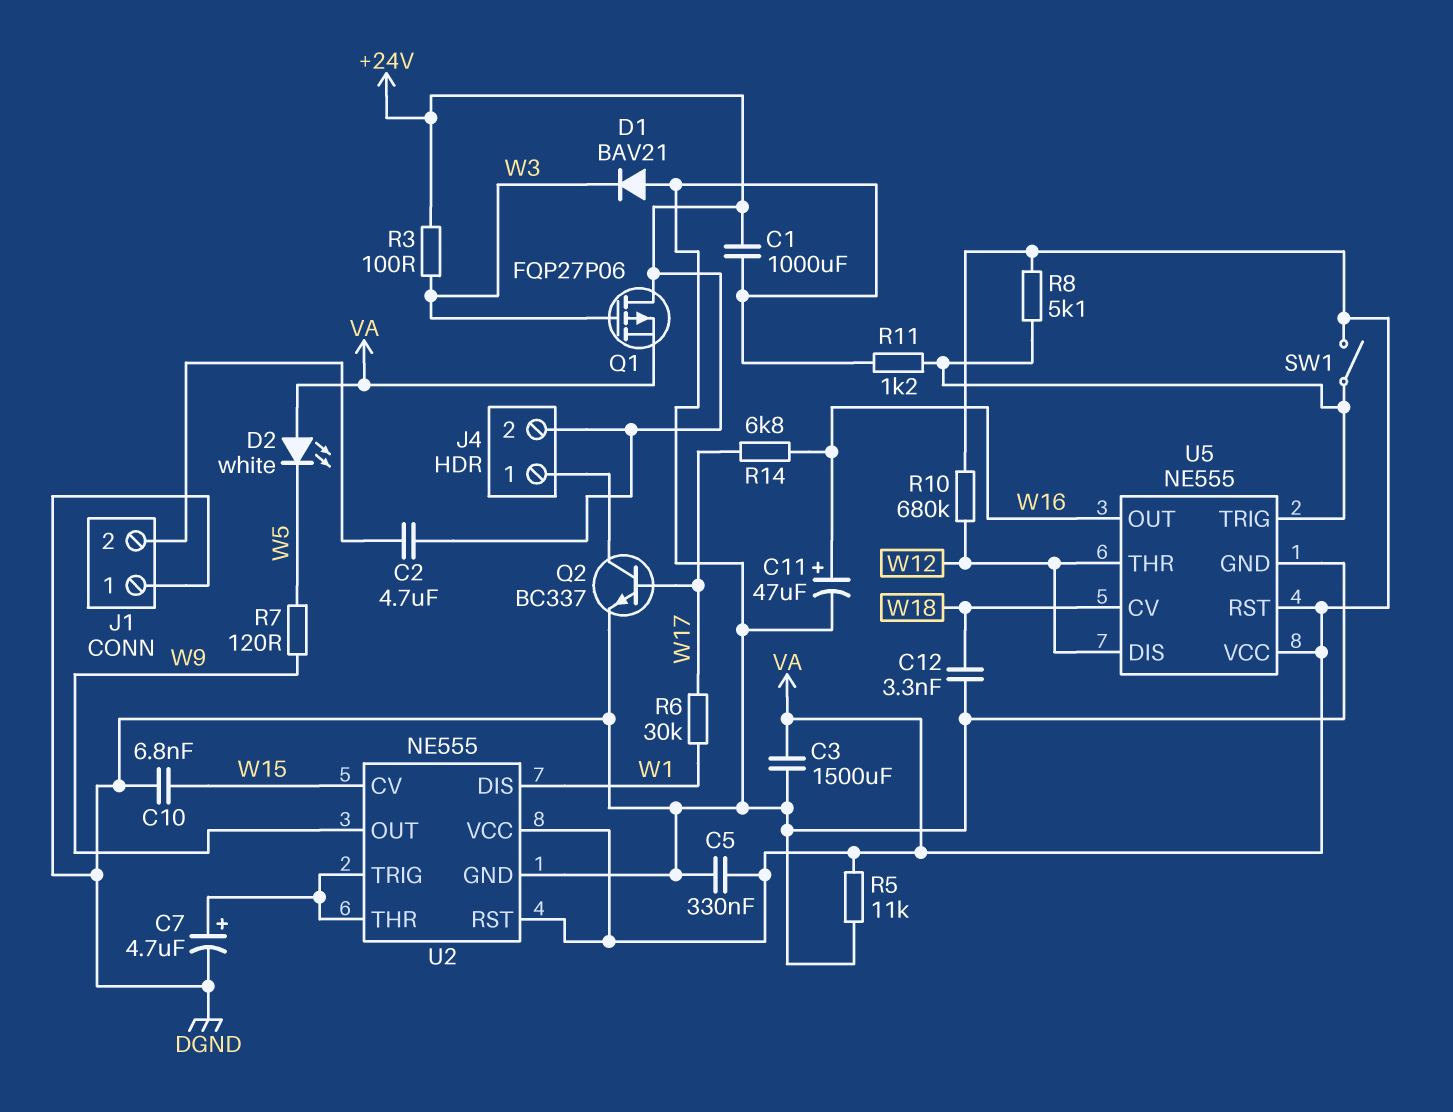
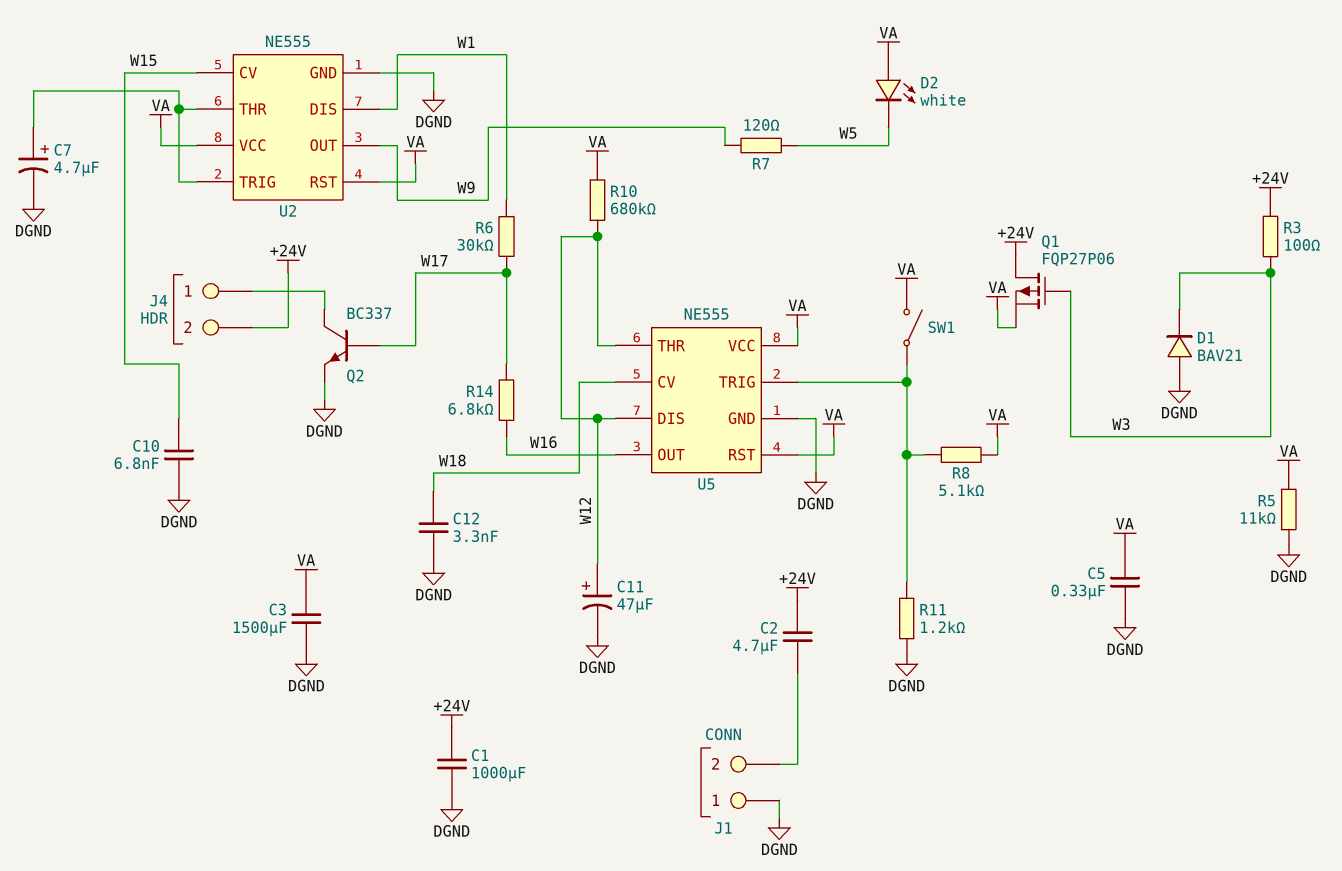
C11: 47uF (plus W16, minus DGND) -> 47uF (plus W12, minus DGND)

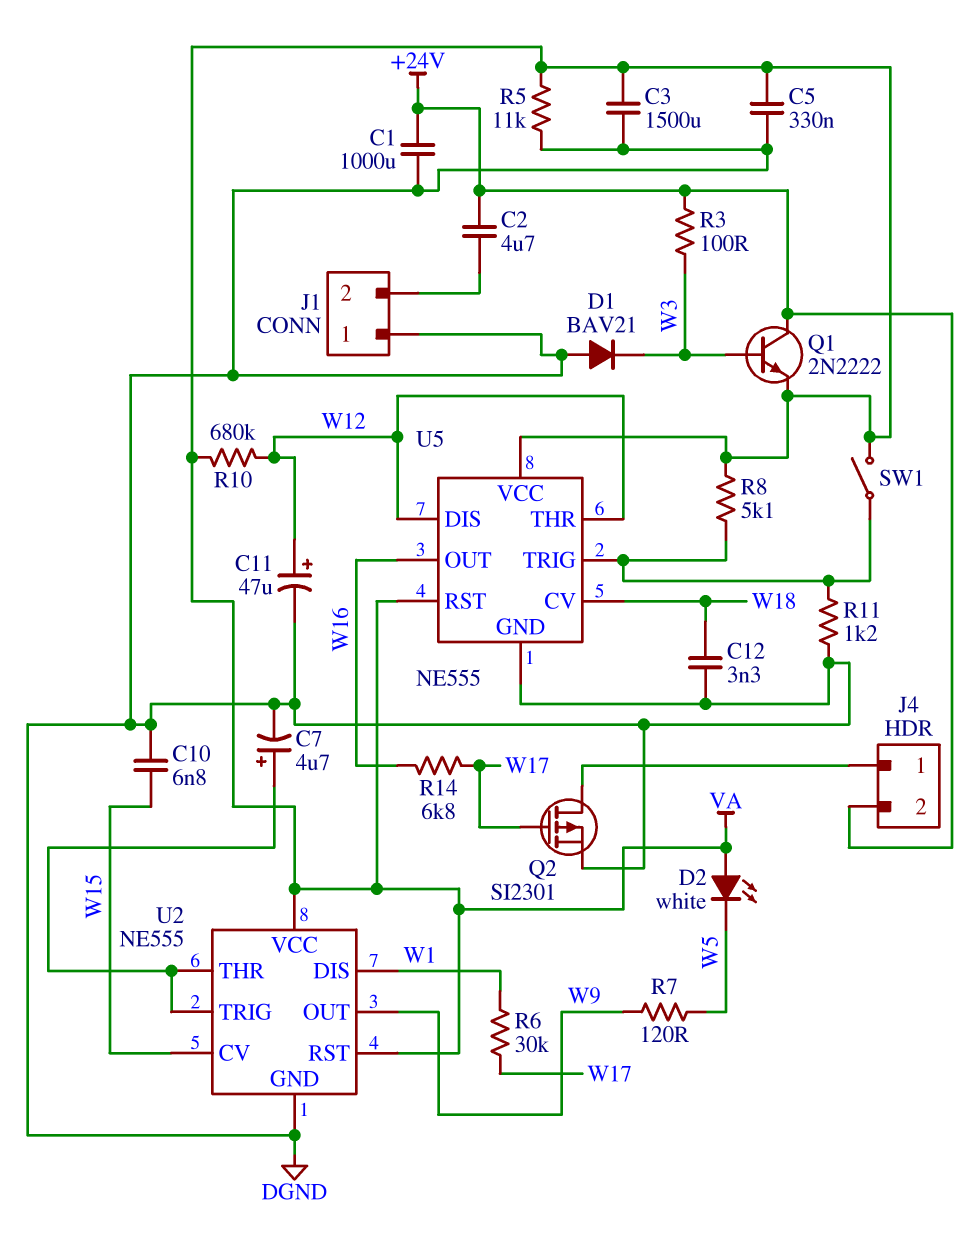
Q1: PMOS FQP27P06 (G W3, D +24V, S VA) -> NPN 2N2222 (B W3, C +24V, E VA)
Q2: NPN BC337 (B W17, C J4/1, E DGND) -> PMOS SI2301 (G W17, D J4/1, S DGND)

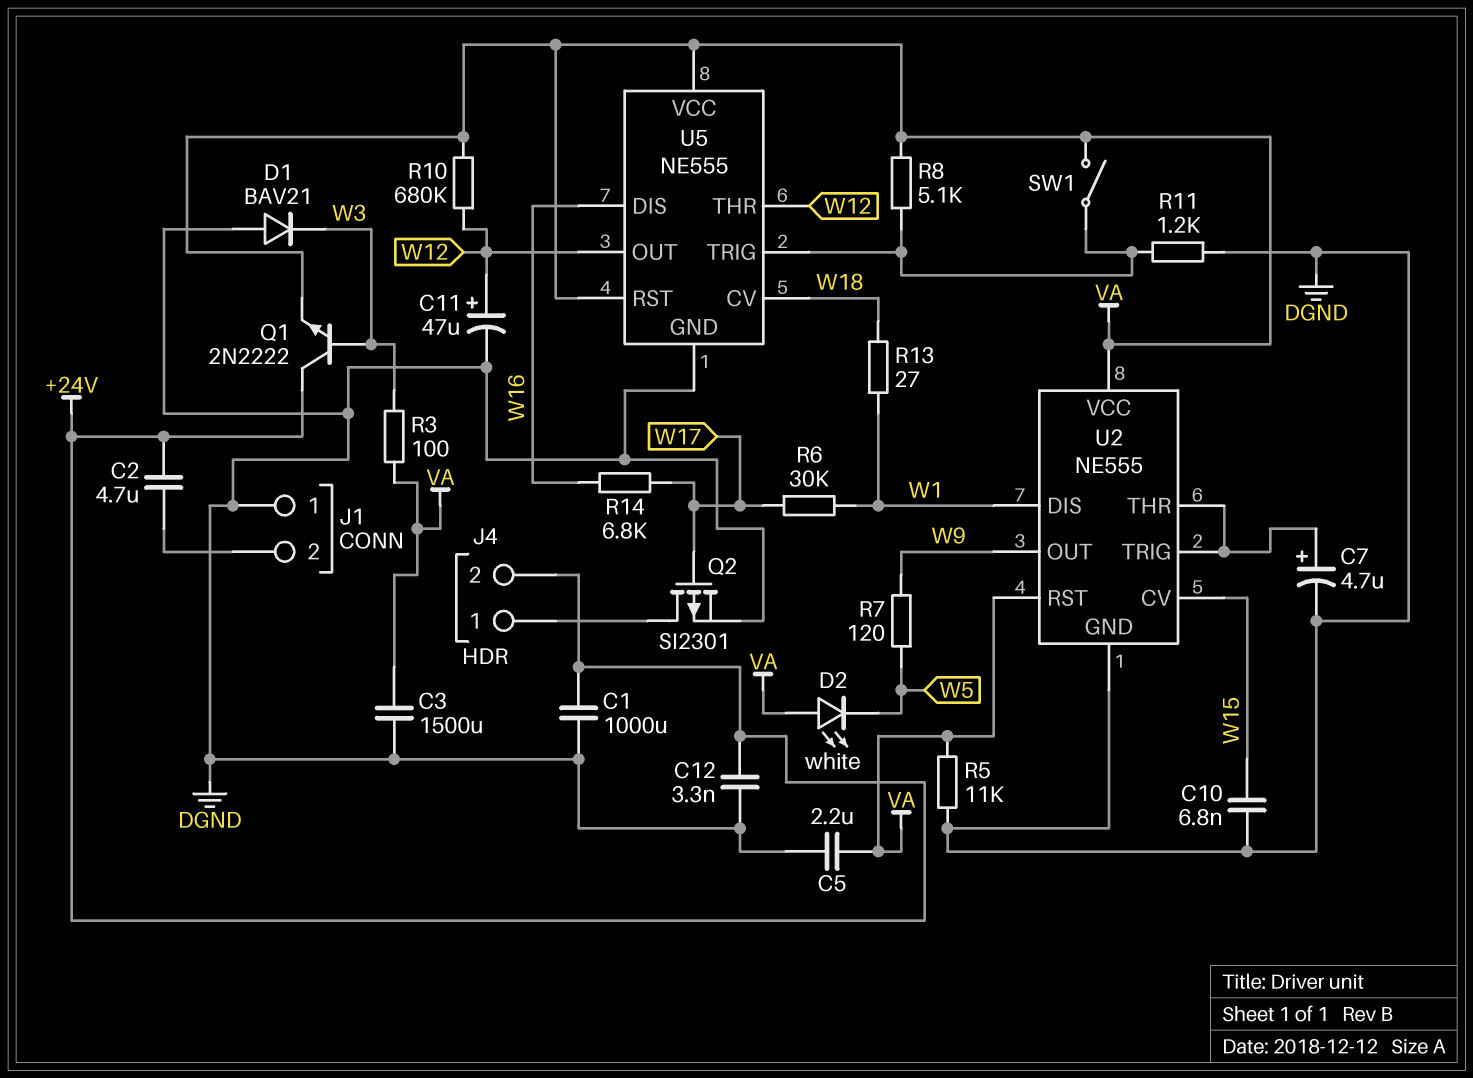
C5: 330nF (DGND, VA) -> 2.2uF (DGND, VA)
C12: 3.3nF (DGND, W18) -> 3.3nF (+24V, DGND)
R3: 100 (+24V, W3) -> 100 (VA, W3)
R13: none -> 27 (W1, W18)
U5 pin DIS: W12 -> W16
U5 pin OUT: W16 -> W12

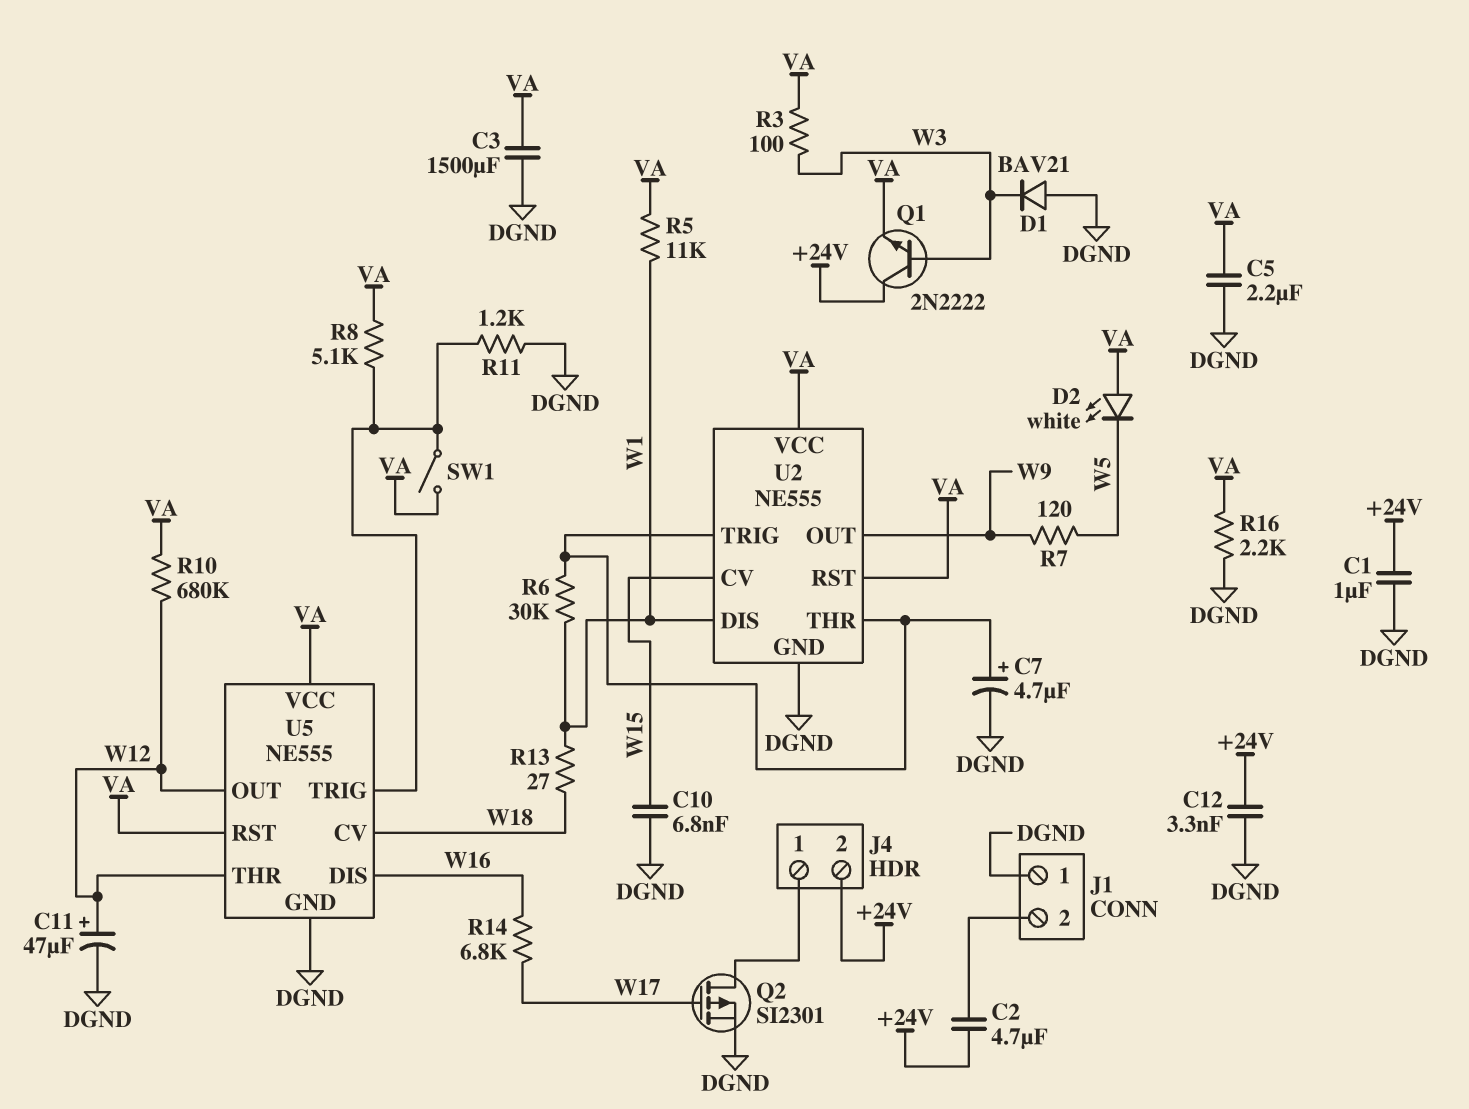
C1: 1000uF (+24V, DGND) -> 1uF (+24V, DGND)
R5: 11k (DGND, VA) -> 11k (VA, W1)
R6: 30k (W1, W17) -> 30k (U2/THR, W1)
R16: none -> 2.2k (DGND, VA)

